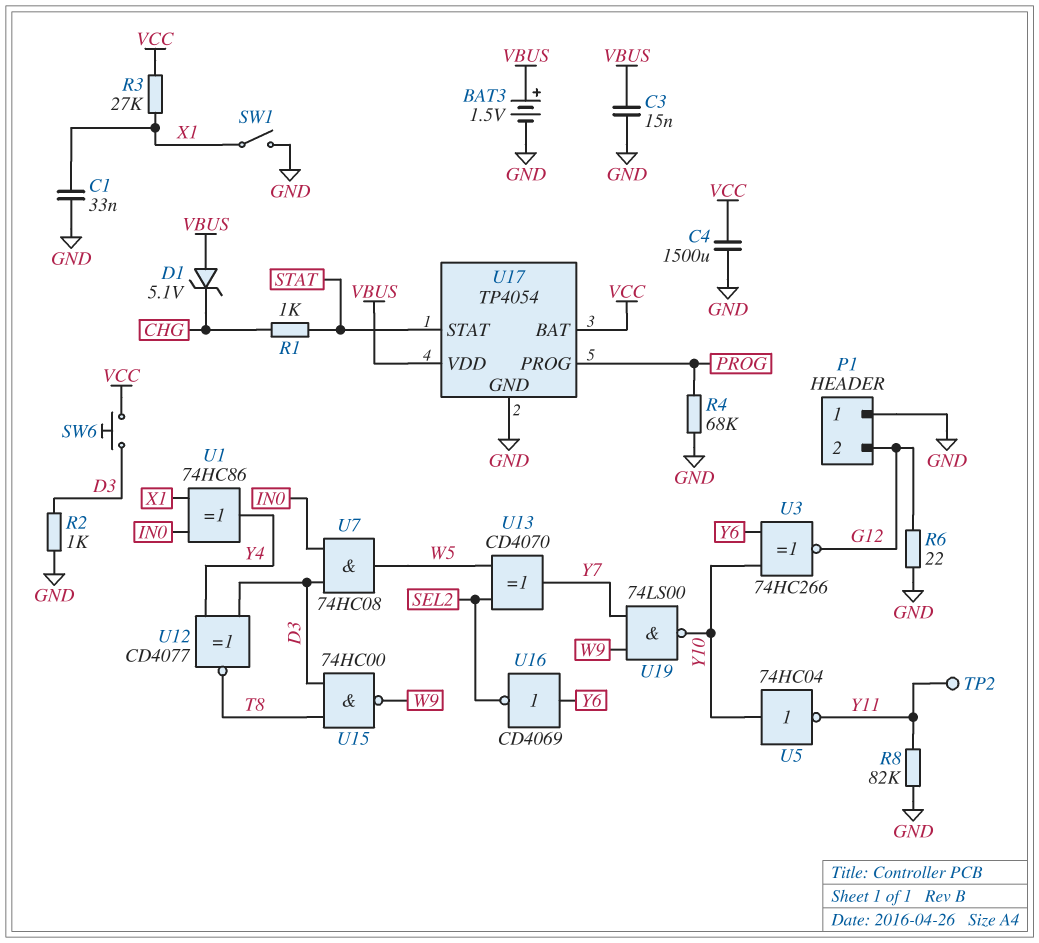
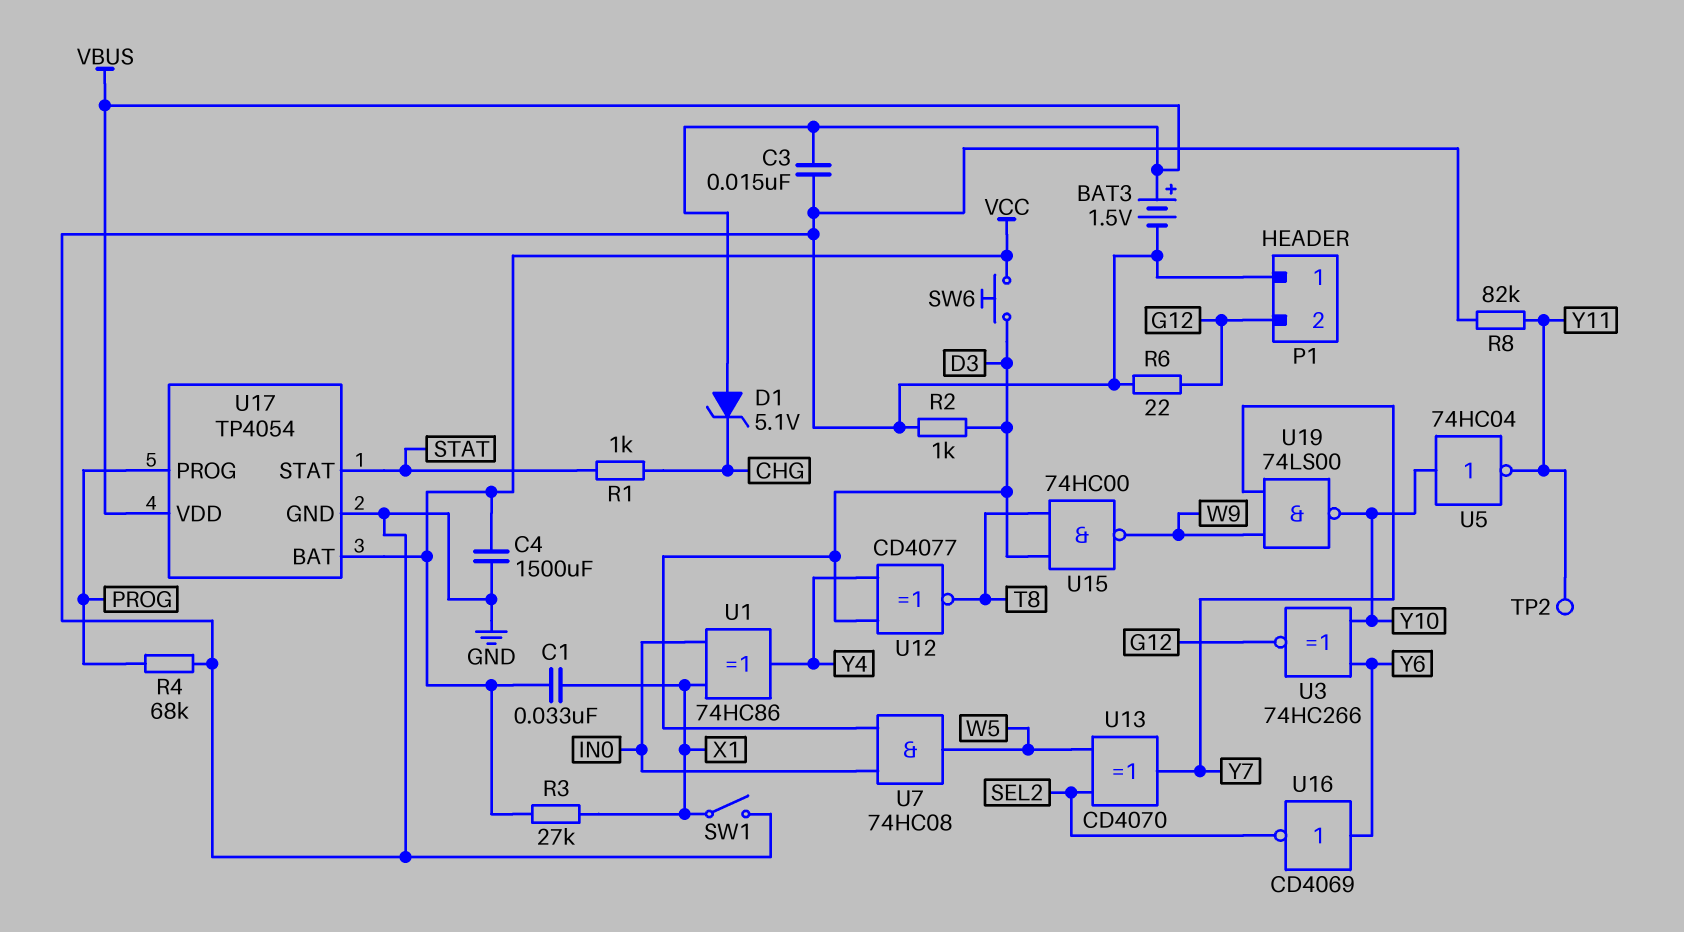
C1: 33nF (GND, X1) -> 33nF (VCC, X1)

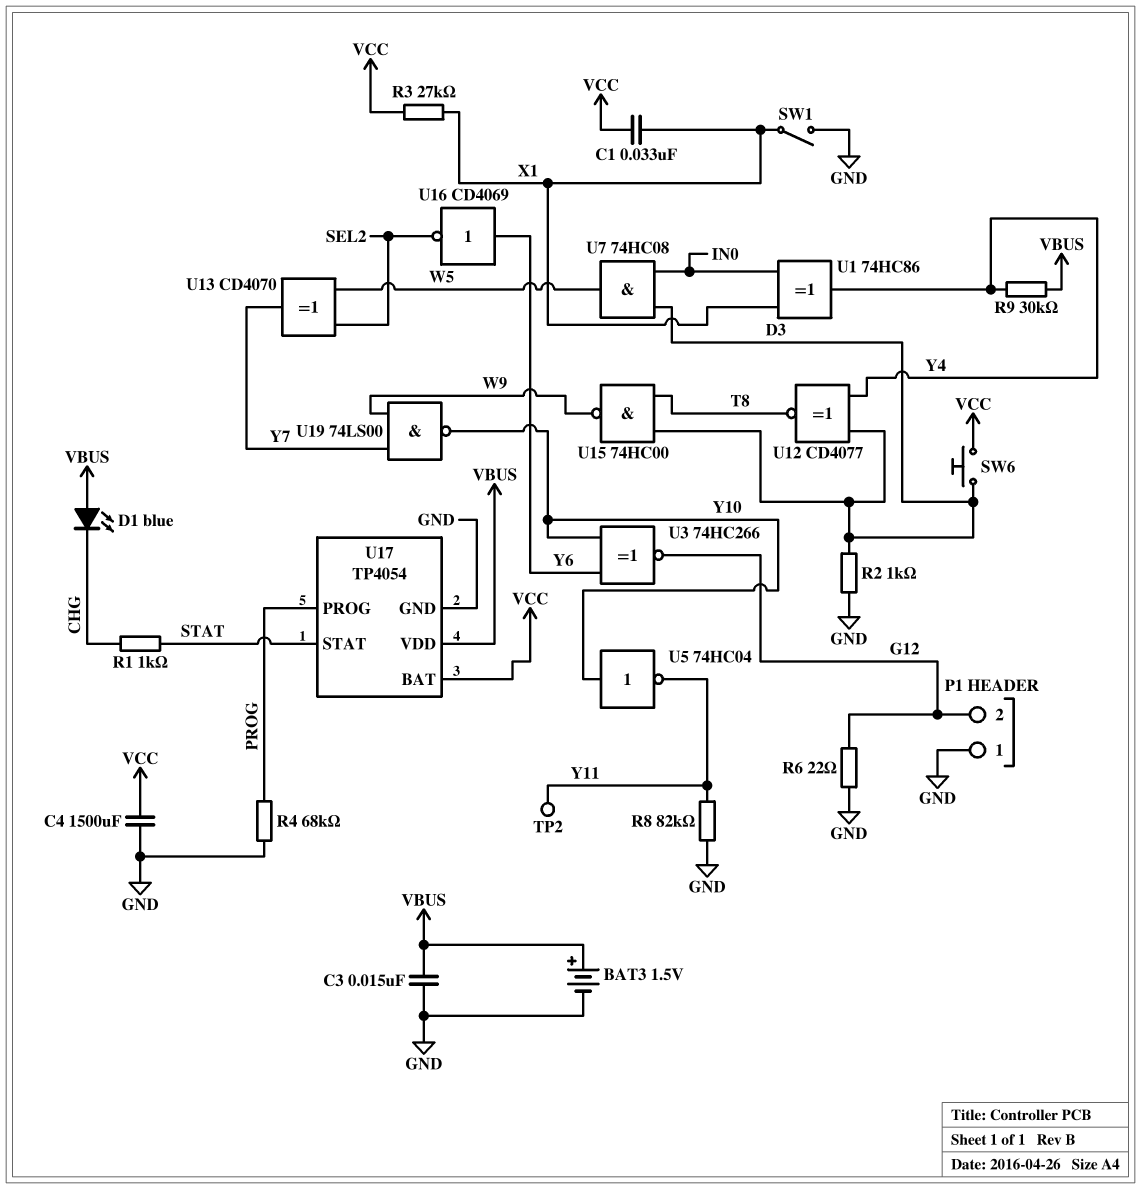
D1: zener 5.1V (A VBUS, K CHG) -> LED blue (A VBUS, K CHG)
R9: none -> 30k (VBUS, Y4)

